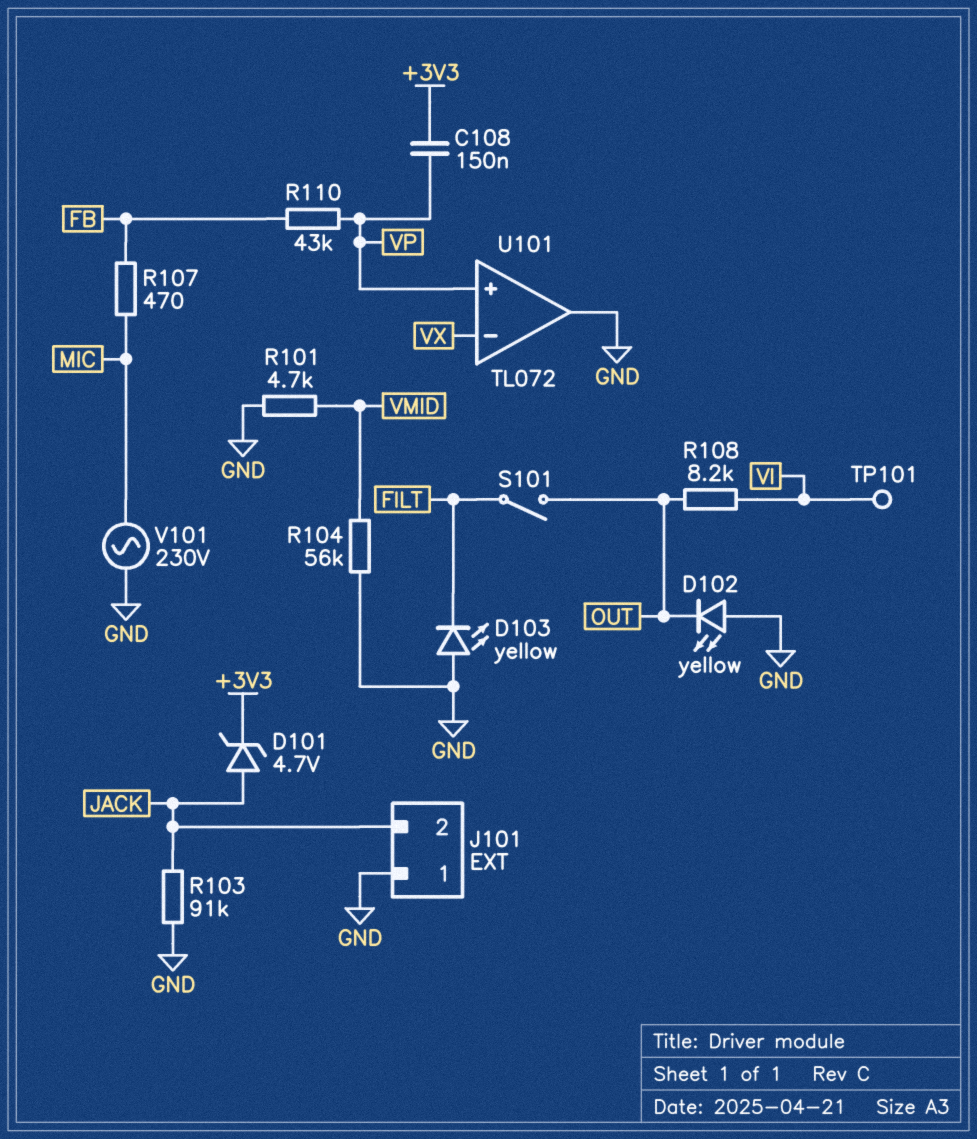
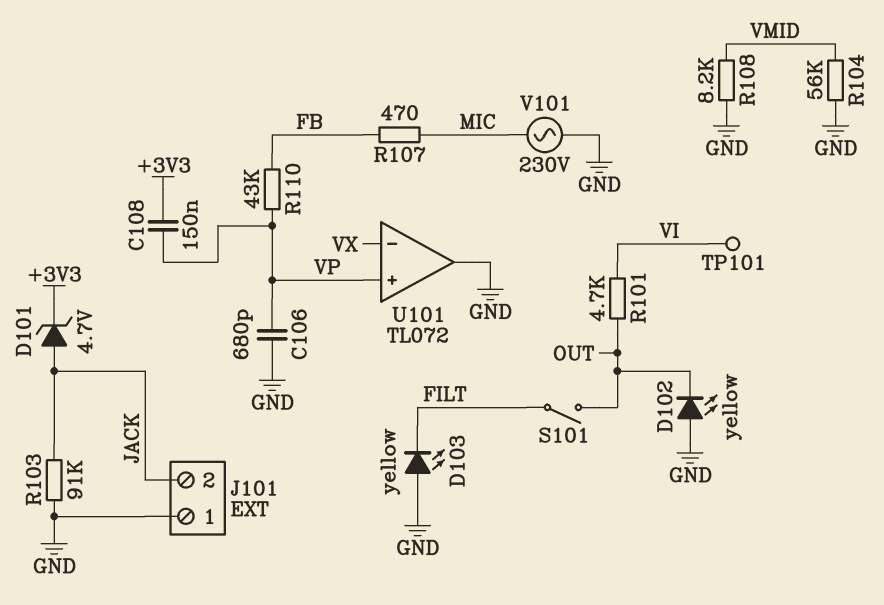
C106: none -> 680pF (GND, VP)
R101: 4.7k (GND, VMID) -> 4.7k (OUT, VI)
R108: 8.2k (OUT, VI) -> 8.2k (GND, VMID)

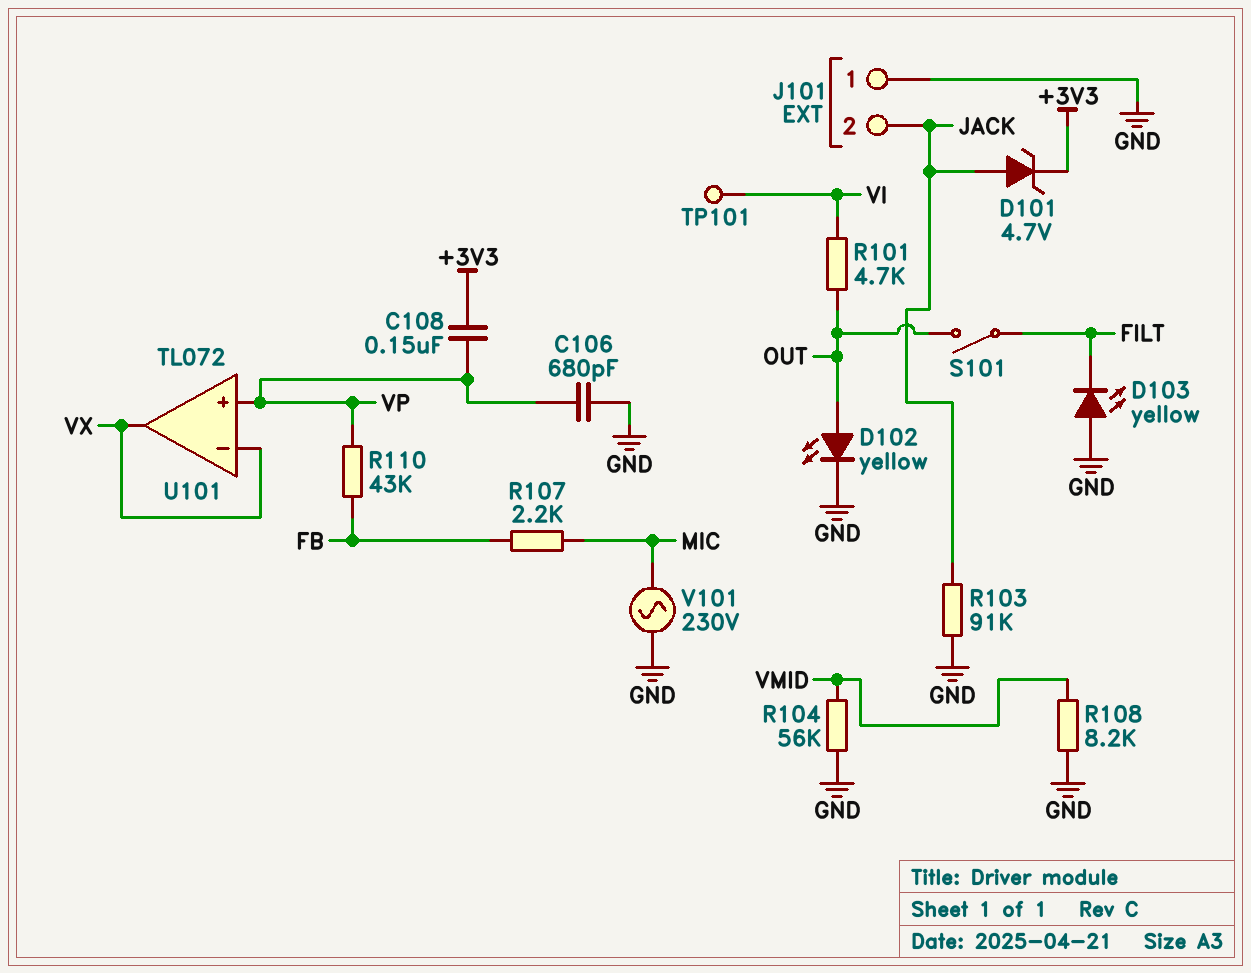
D102: LED yellow (A GND, K OUT) -> LED yellow (A OUT, K GND)
R107: 470 (FB, MIC) -> 2.2k (FB, MIC)
U101 pin out: GND -> VX

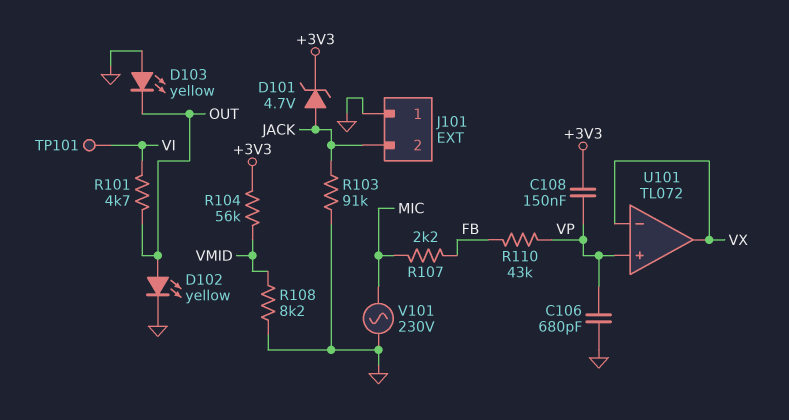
D103: LED yellow (A GND, K FILT) -> LED yellow (A GND, K OUT)
R104: 56k (GND, VMID) -> 56k (+3V3, VMID)
S101: switch (FILT, OUT) -> none

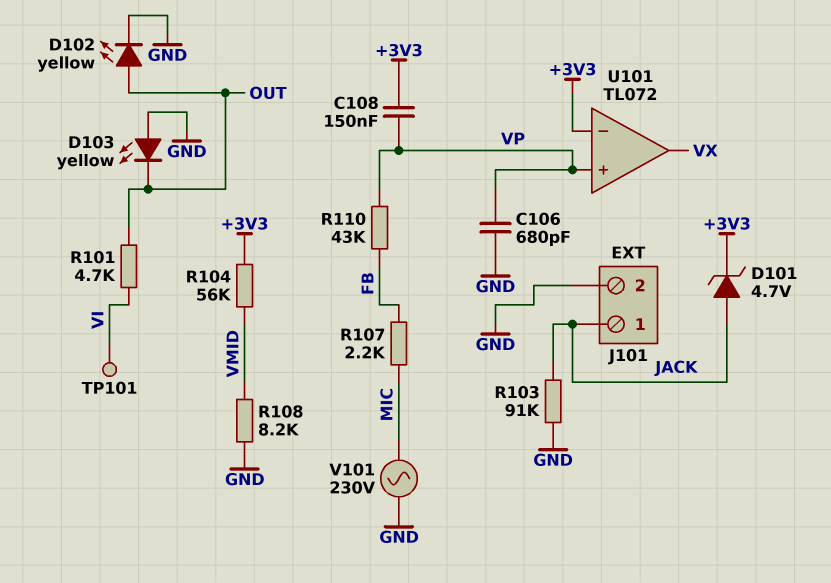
J101 pin 1: GND -> JACK
J101 pin 2: JACK -> GND
U101 pin in-: VX -> +3V3

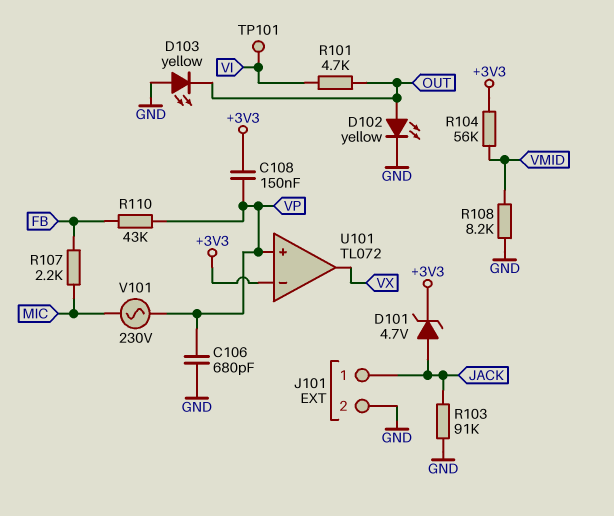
V101: AC 230V (GND, MIC) -> AC 230V (MIC, VP)

